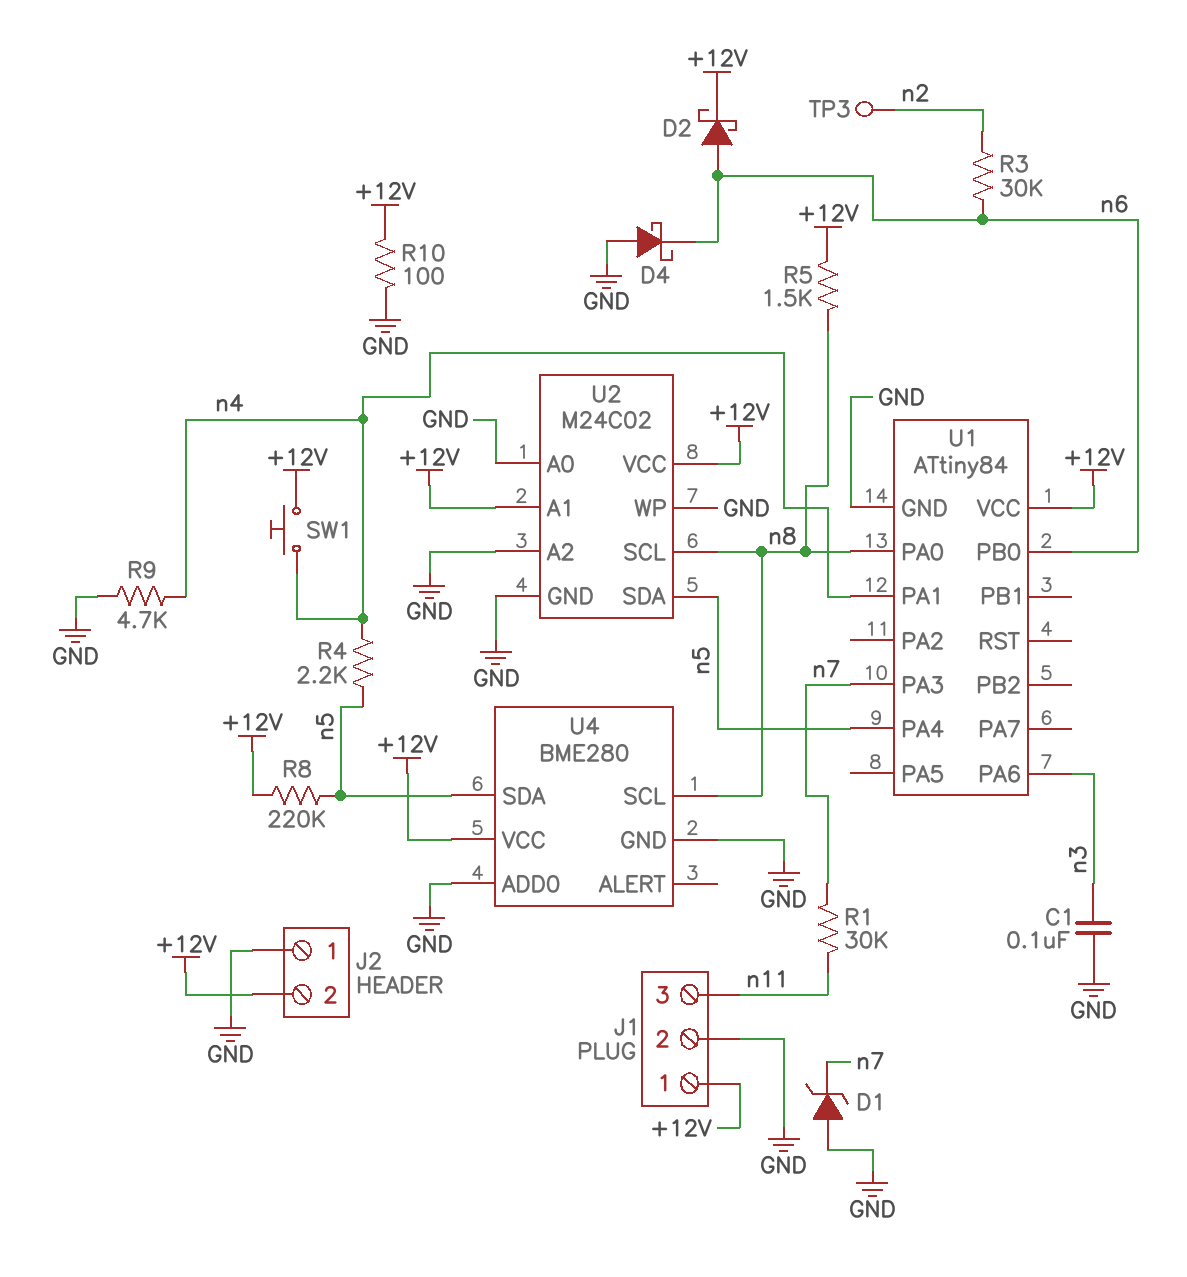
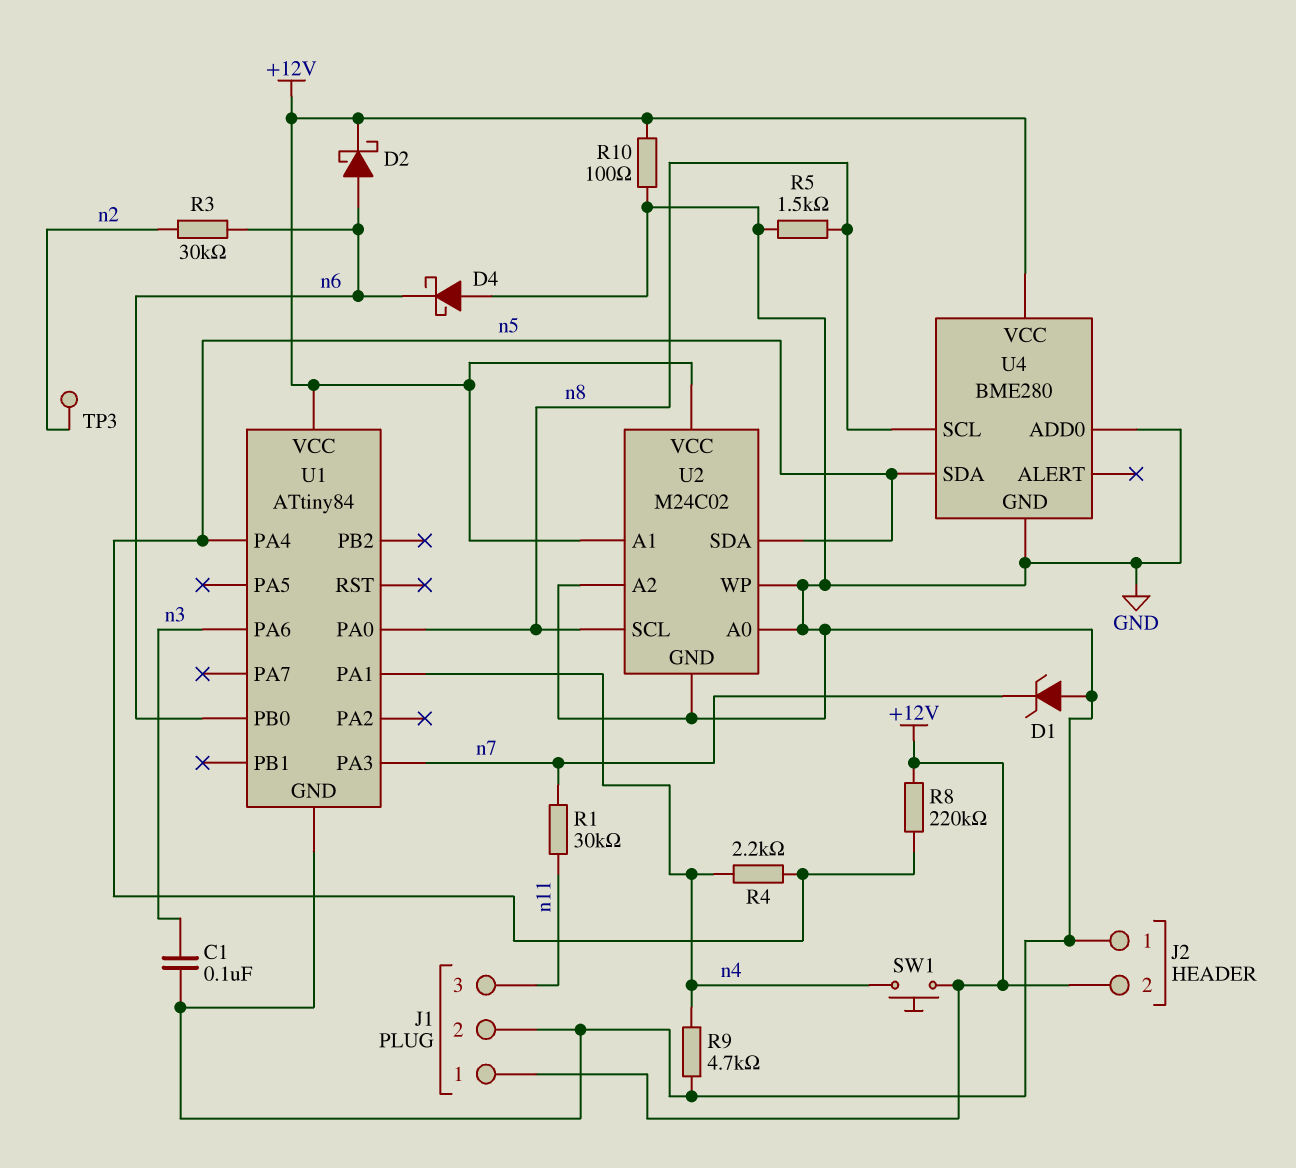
R5: 1.5k (+12V, n8) -> 1.5k (GND, n8)

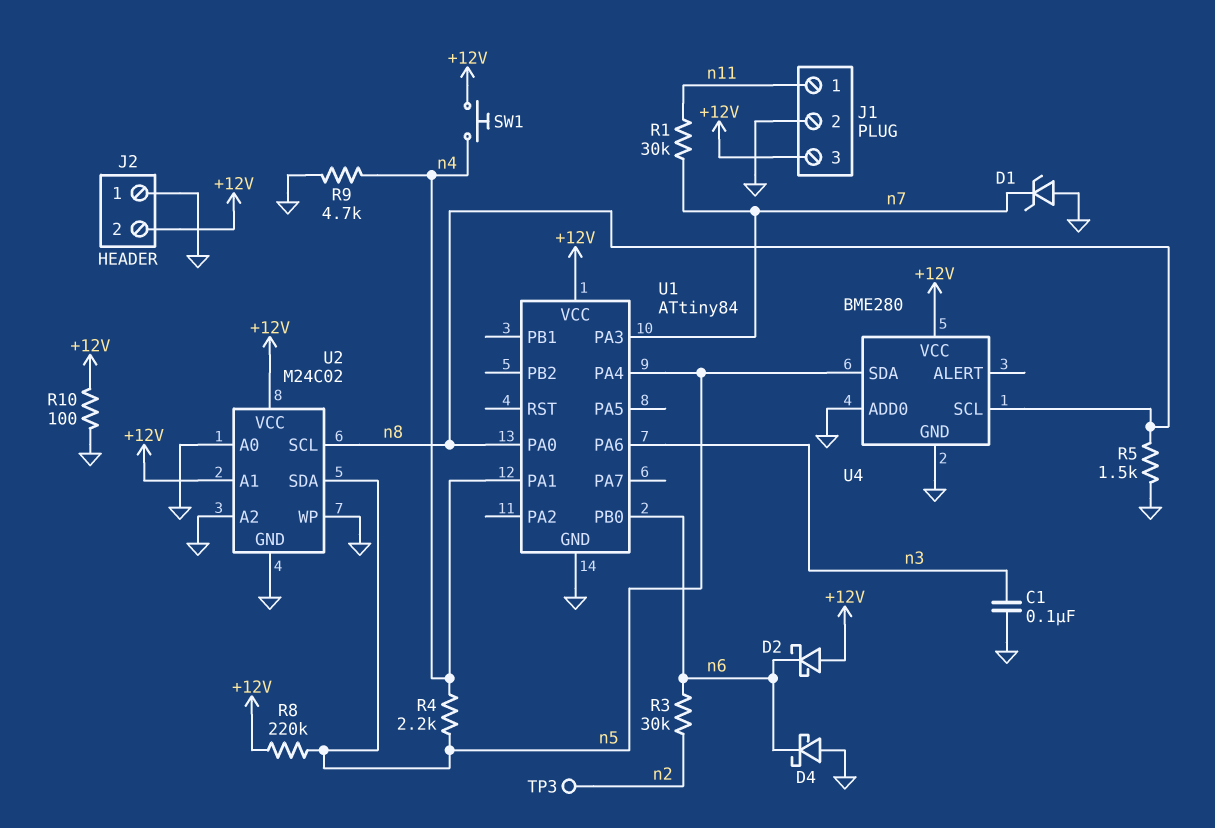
D2: schottky (A n6, K +12V) -> schottky (A +12V, K n6)
J1 pin 1: +12V -> n11
J1 pin 3: n11 -> +12V

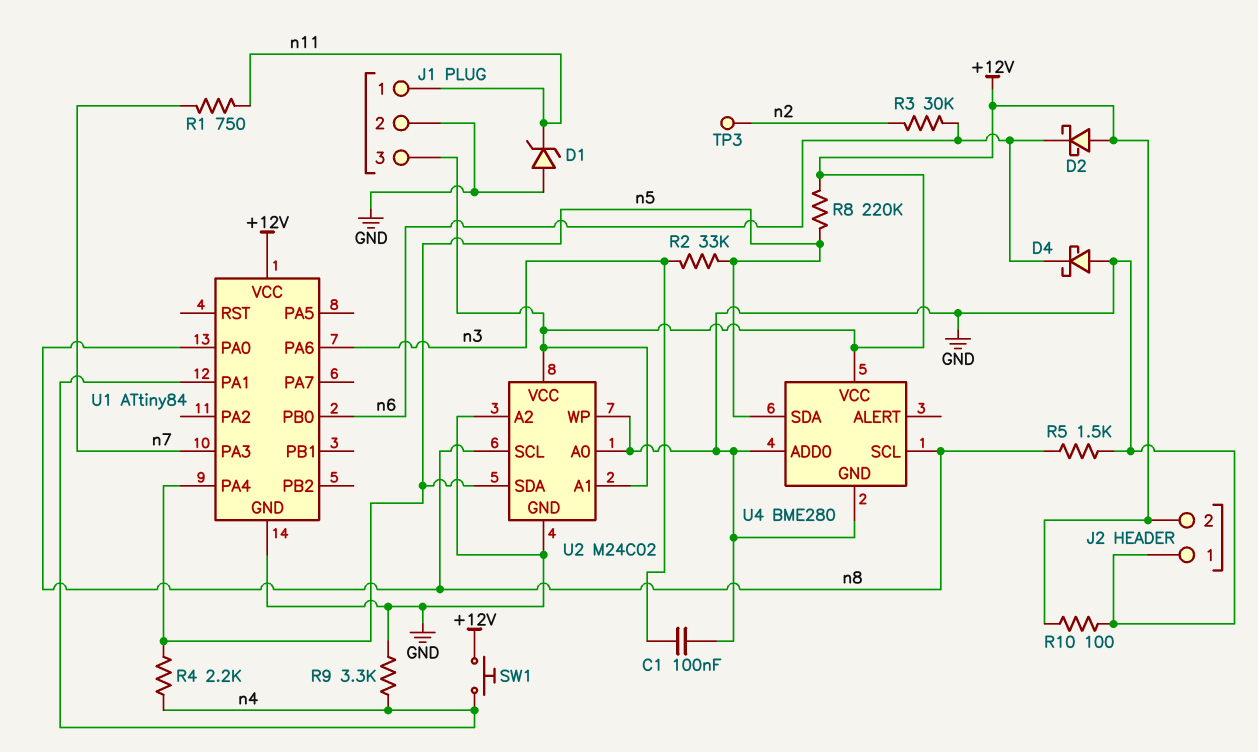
D1: zener (A GND, K n7) -> zener (A GND, K n11)
R1: 30k (n7, n11) -> 750 (n7, n11)
R2: none -> 33k (n3, n5)
R9: 4.7k (GND, n4) -> 3.3k (GND, n4)

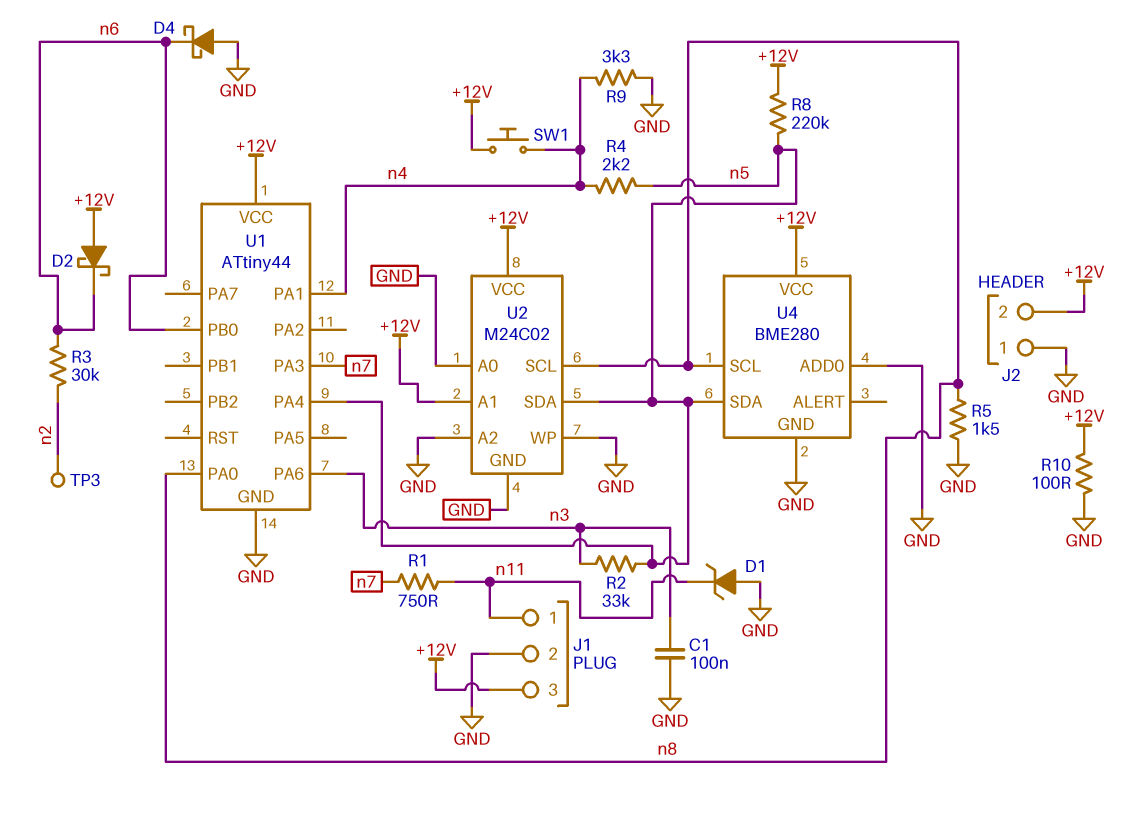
U1: ATtiny84 -> ATtiny44

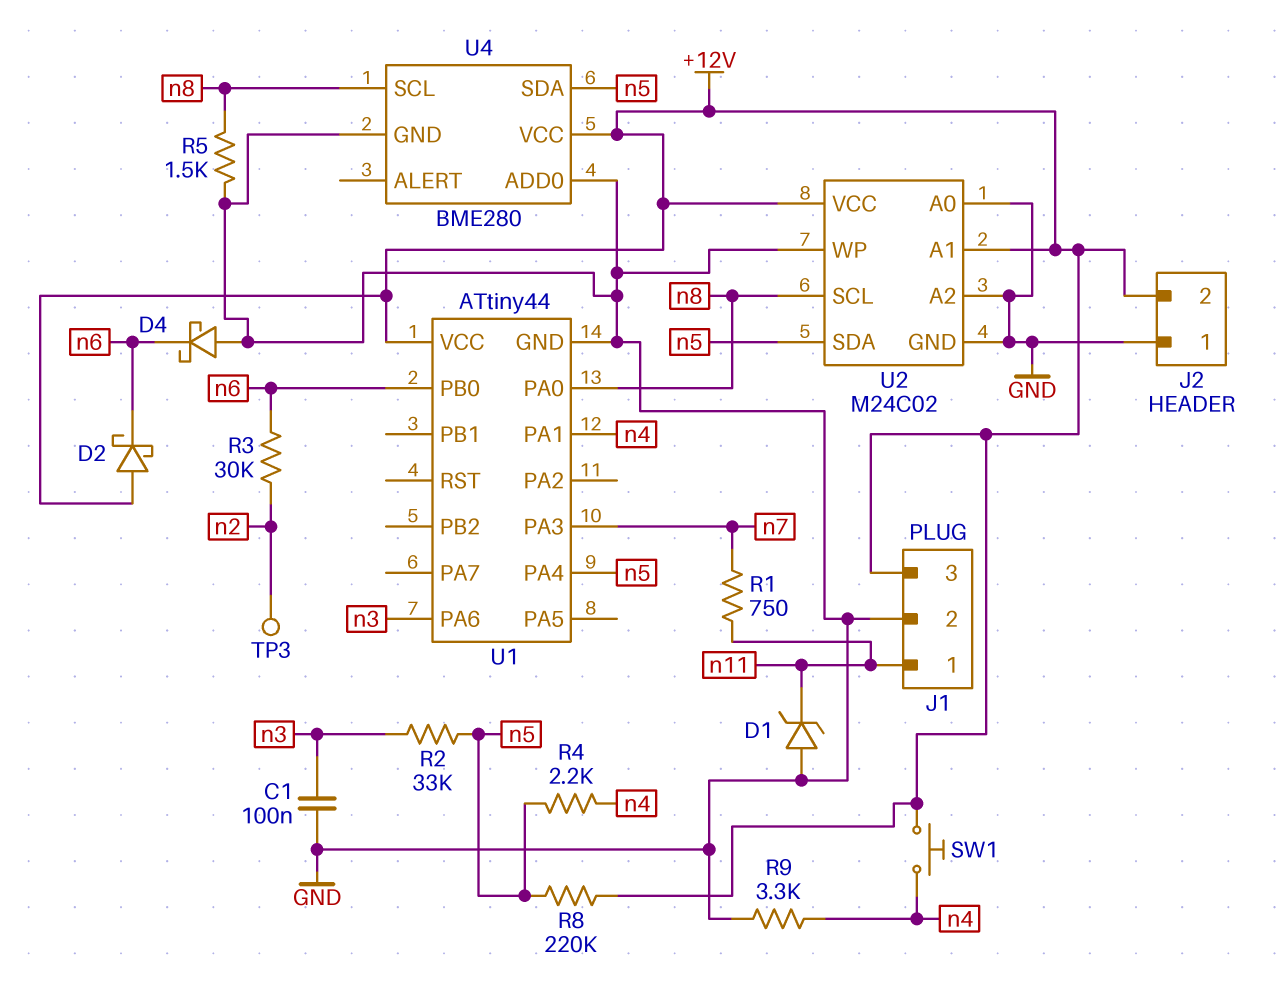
R10: 100 (+12V, GND) -> none

